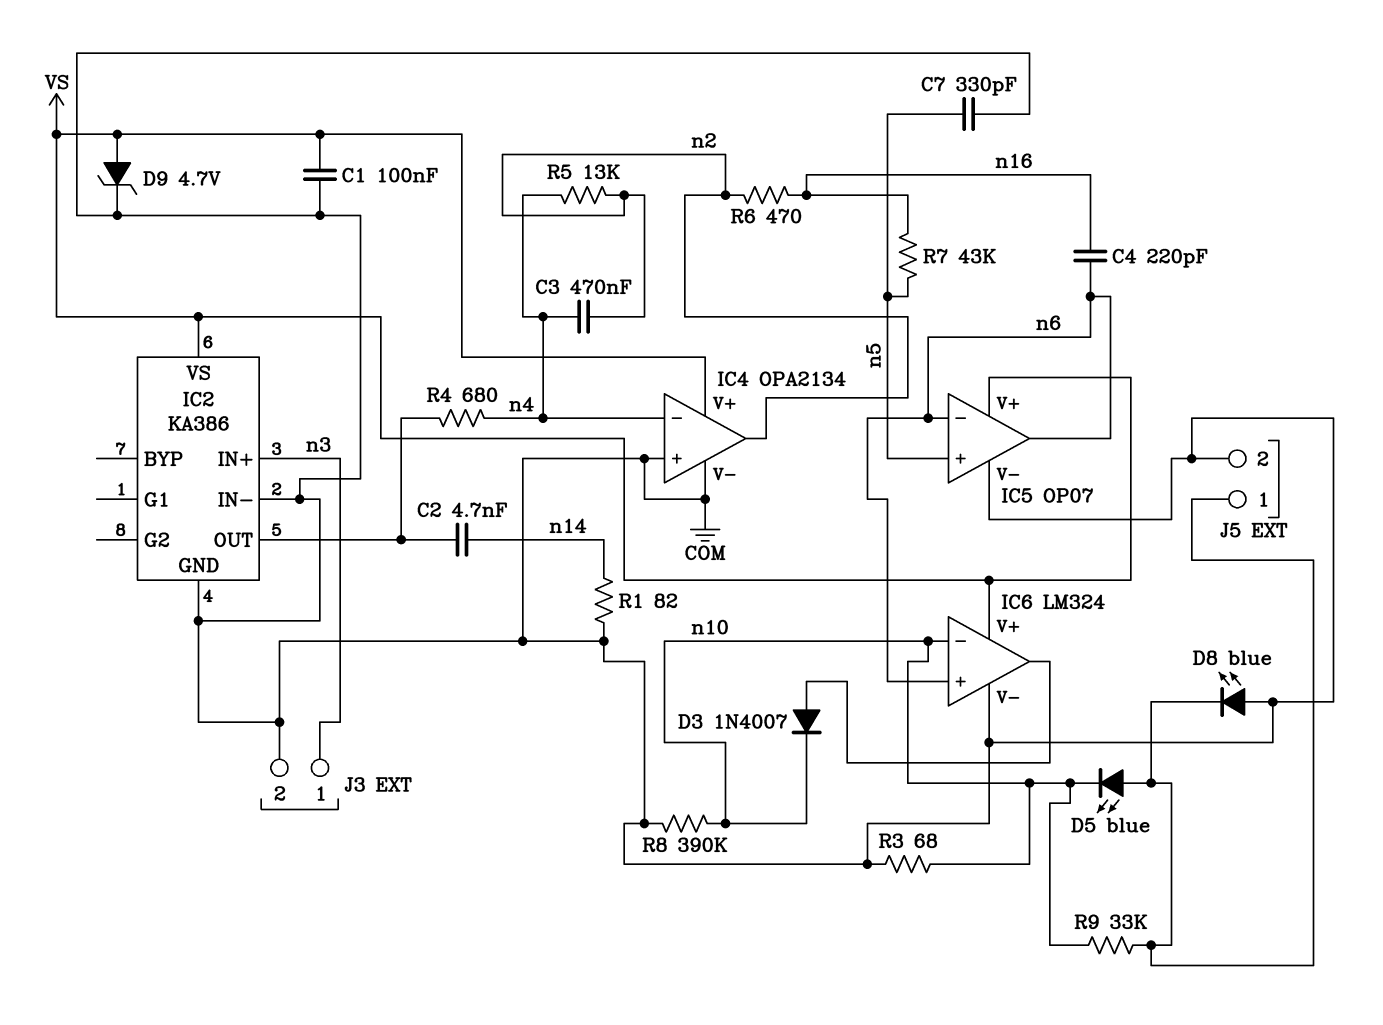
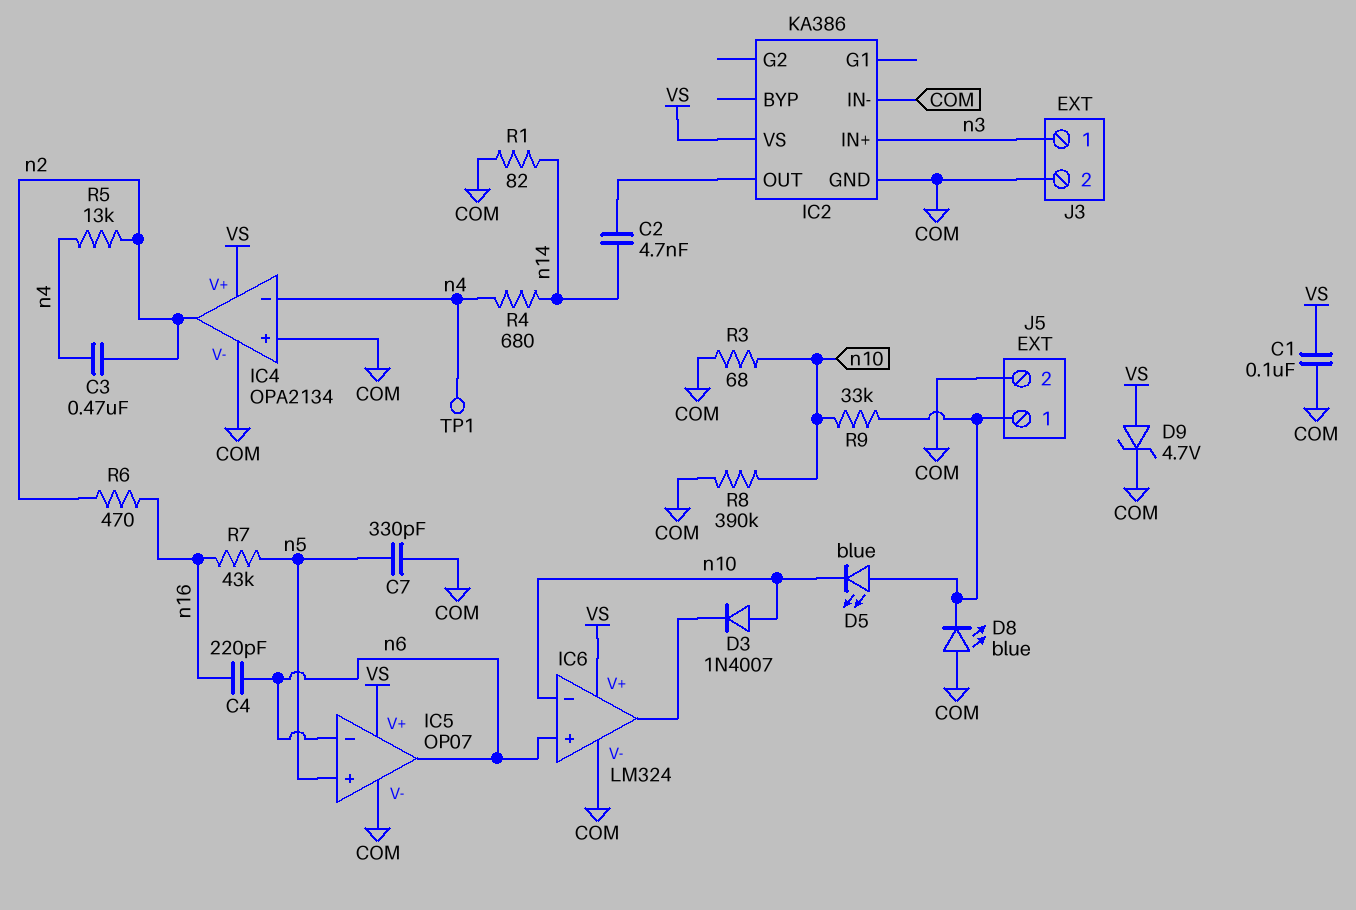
D3: diode 1N4007 (A IC6/out, K n10) -> diode 1N4007 (A n10, K IC6/out)
R4: 680 (IC2/OUT, n4) -> 680 (n4, n14)
TP1: none -> test point (n4)

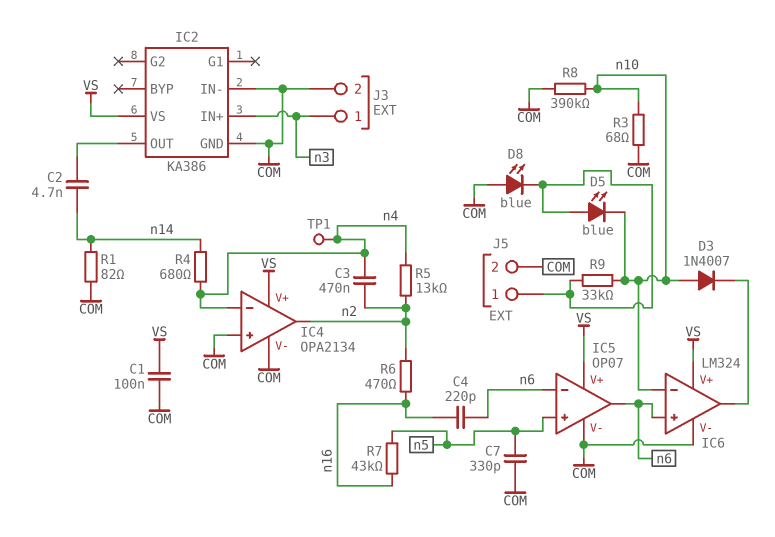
D9: zener 4.7V (A VS, K COM) -> none

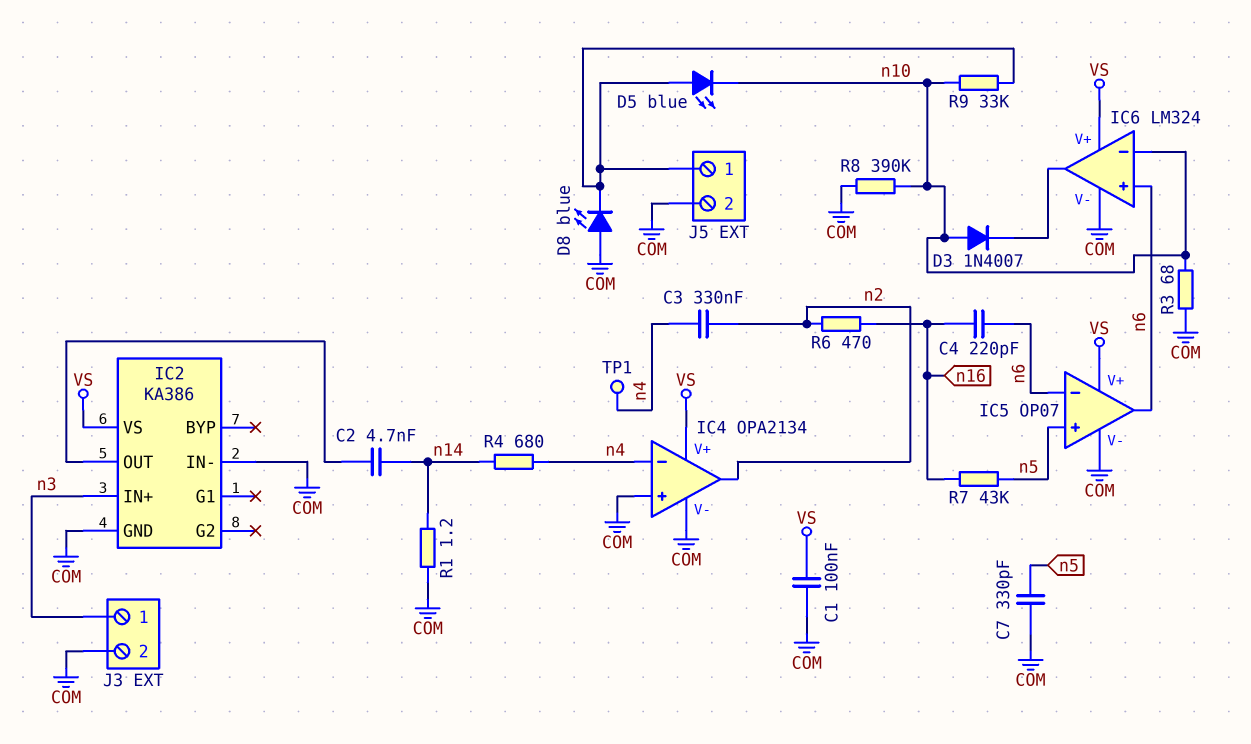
C3: 470nF (n2, n4) -> 330nF (n2, n4)
R1: 82 (COM, n14) -> 1.2 (COM, n14)
R5: 13k (n2, n4) -> none

